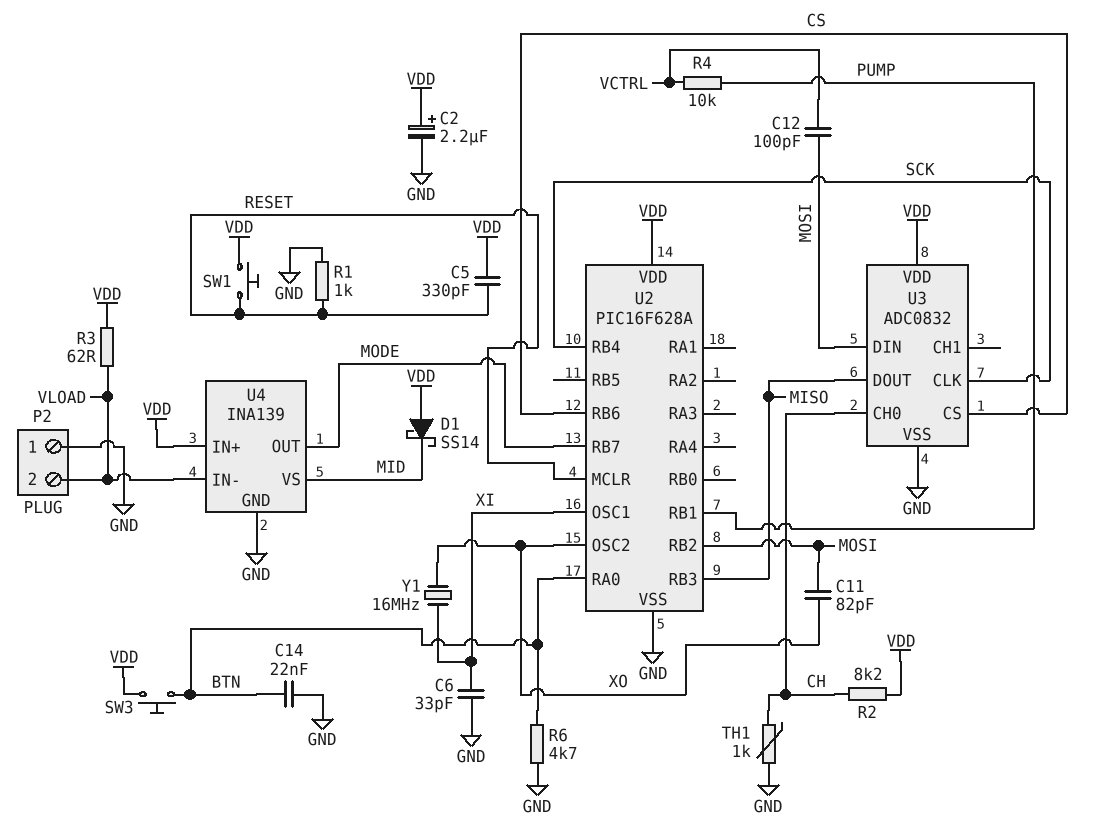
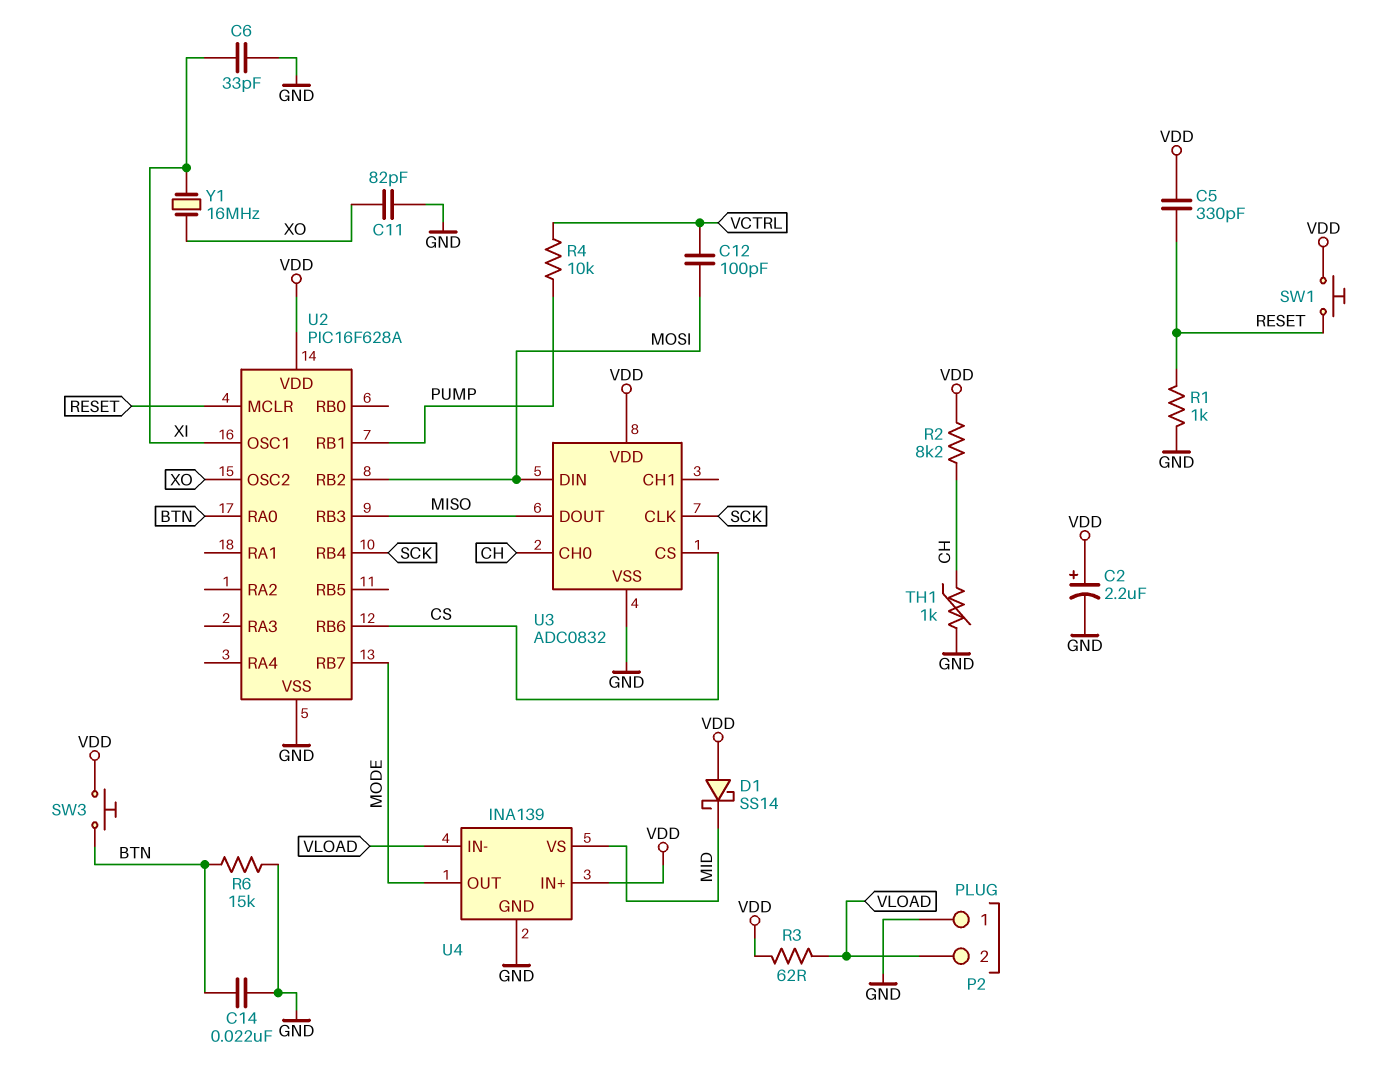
C11: 82pF (MOSI, XO) -> 82pF (GND, XO)
R6: 4.7k (BTN, GND) -> 15k (BTN, GND)

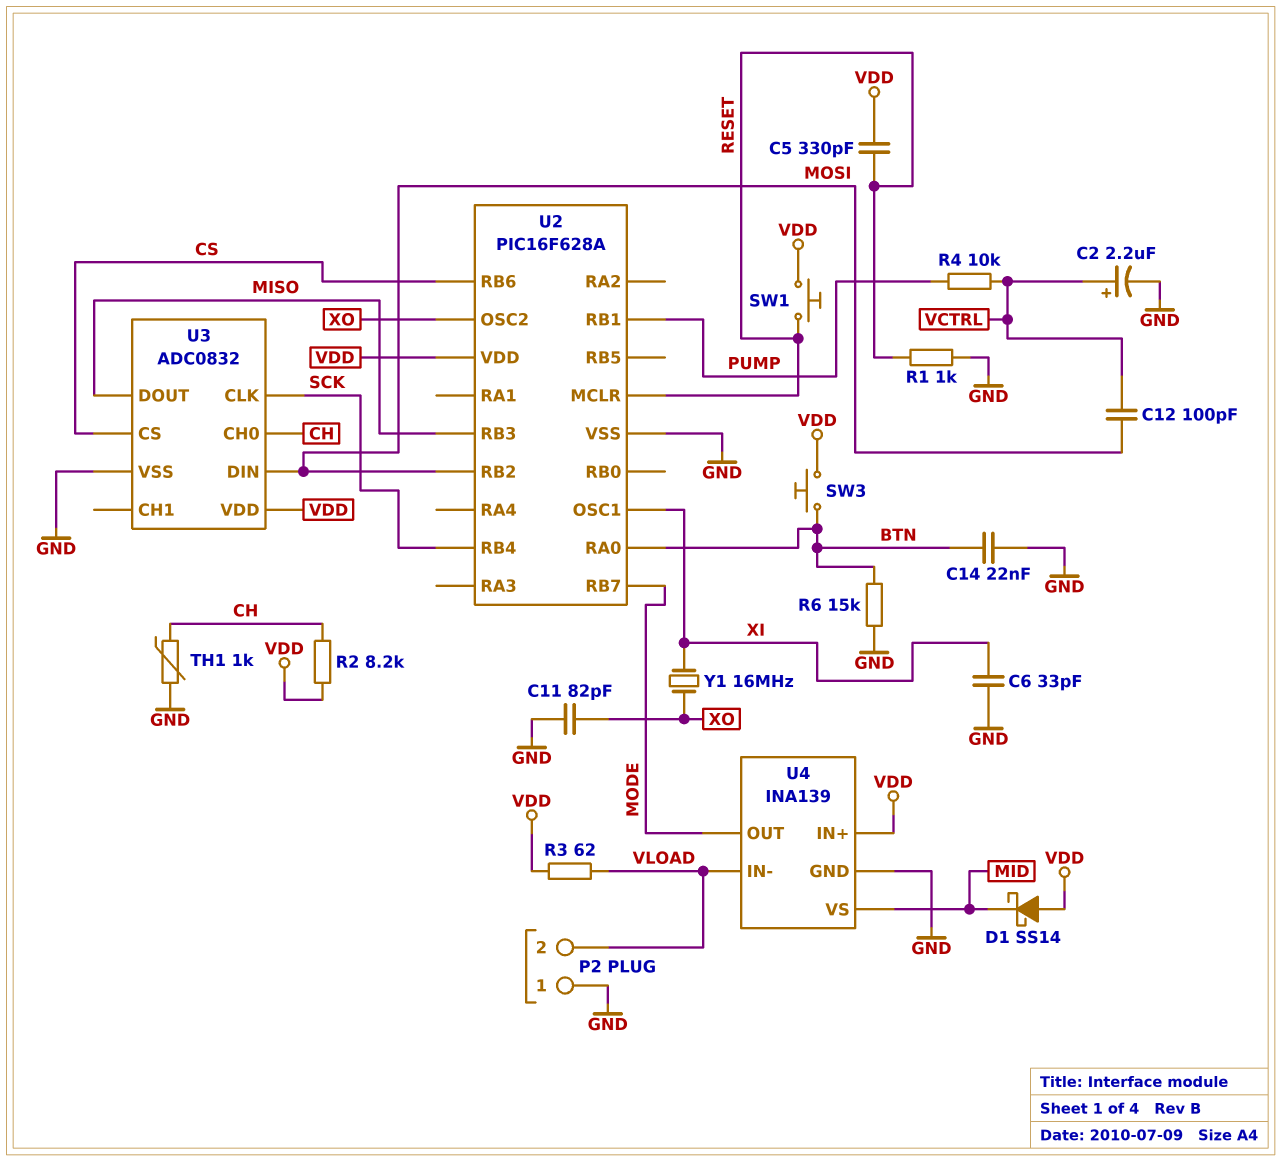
C2: 2.2uF (plus VDD, minus GND) -> 2.2uF (plus VCTRL, minus GND)

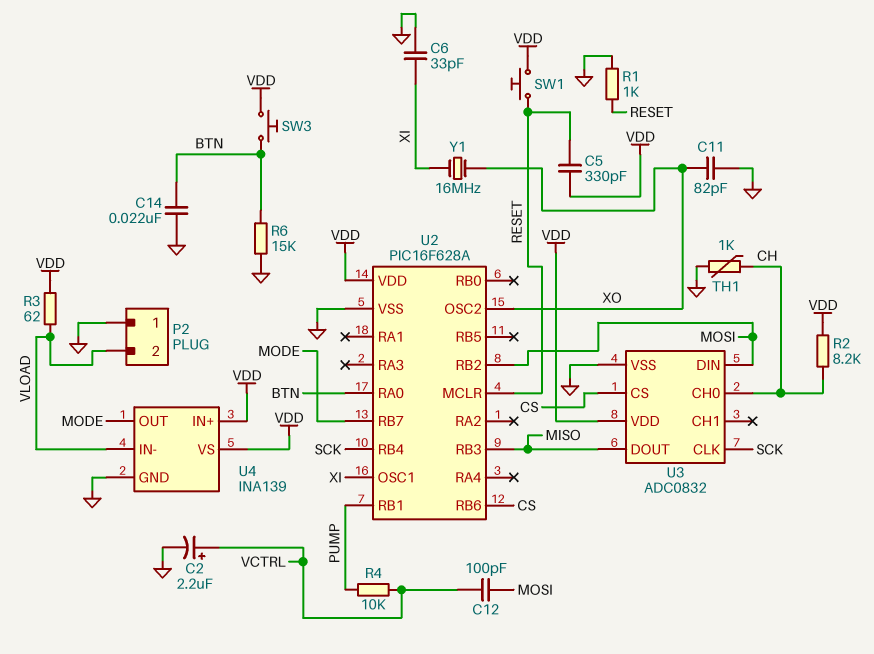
D1: schottky SS14 (A VDD, K MID) -> none
U4 pin VS: MID -> VDD

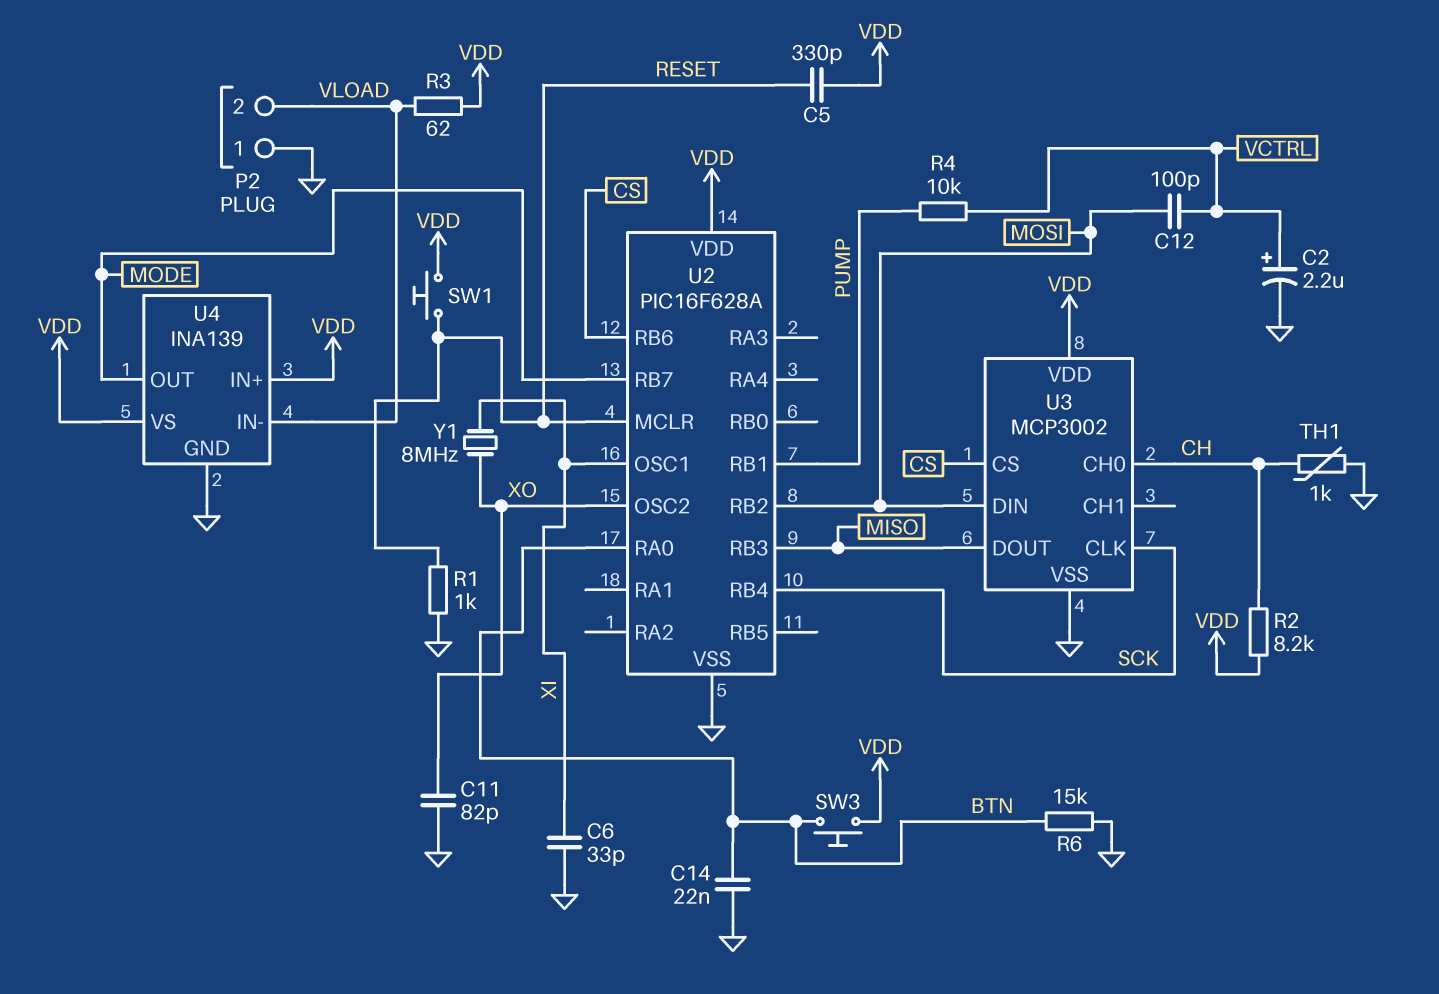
U3: ADC0832 -> MCP3002
Y1: 16MHz (XI, XO) -> 8MHz (XI, XO)

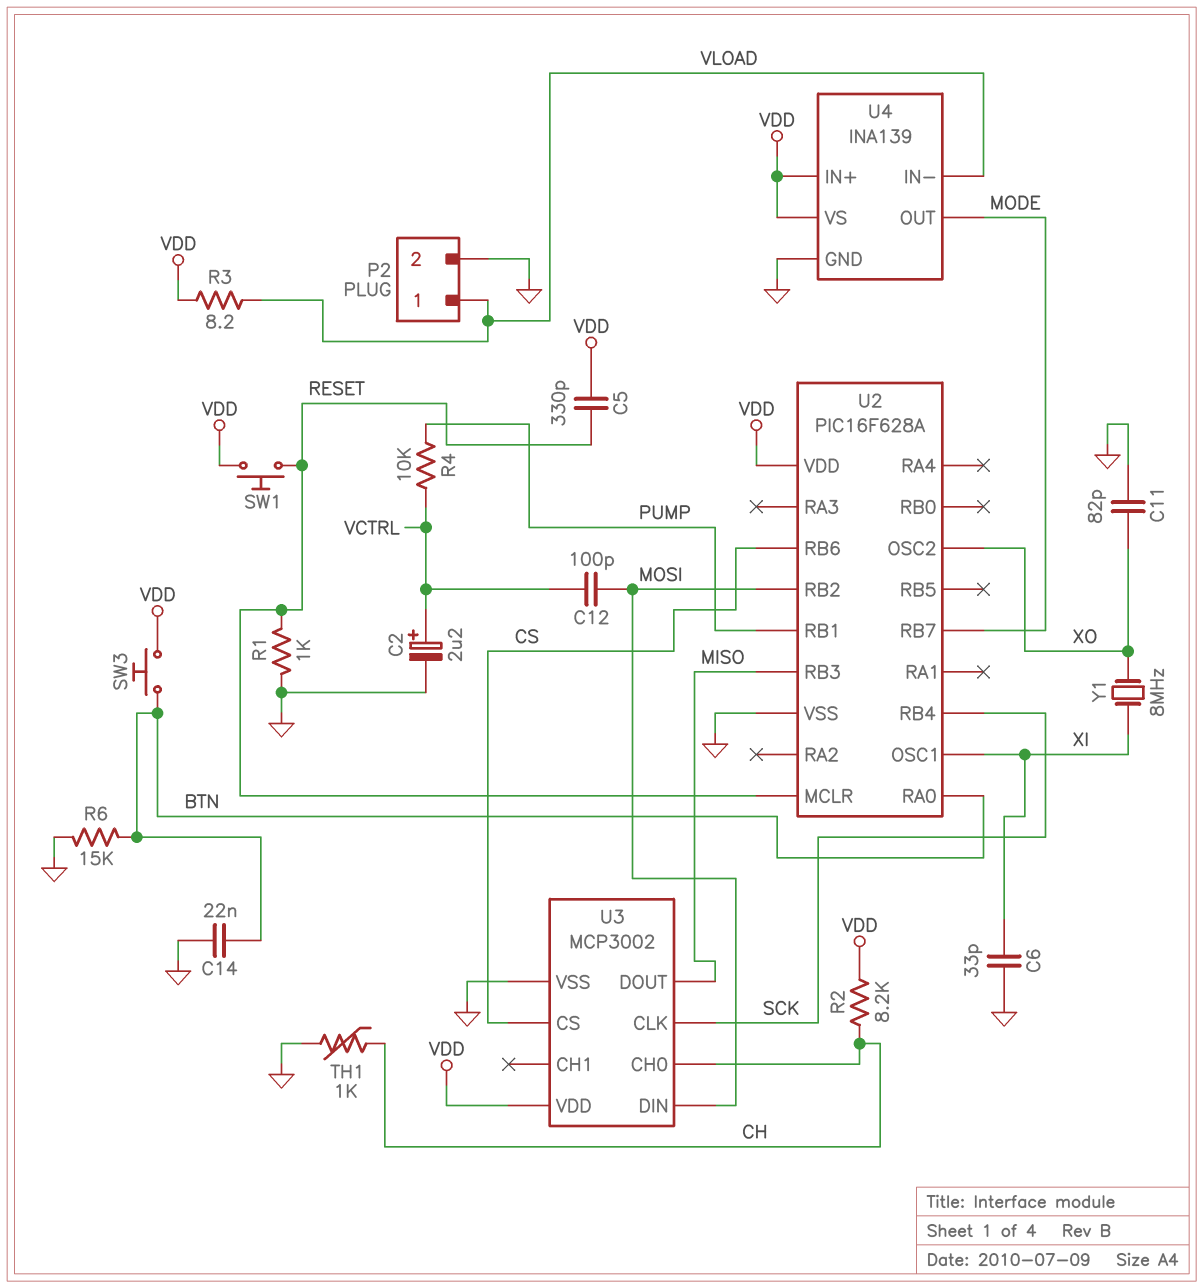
P2 pin 1: GND -> VLOAD
P2 pin 2: VLOAD -> GND
R3: 62 (VDD, VLOAD) -> 8.2 (VDD, VLOAD)

